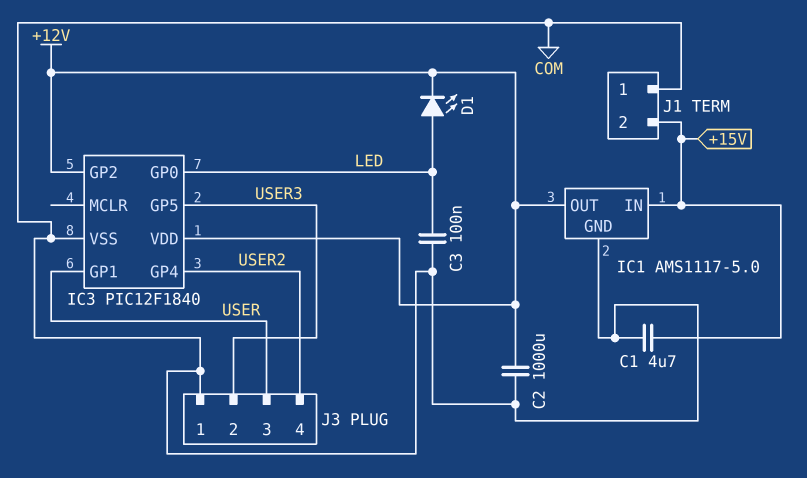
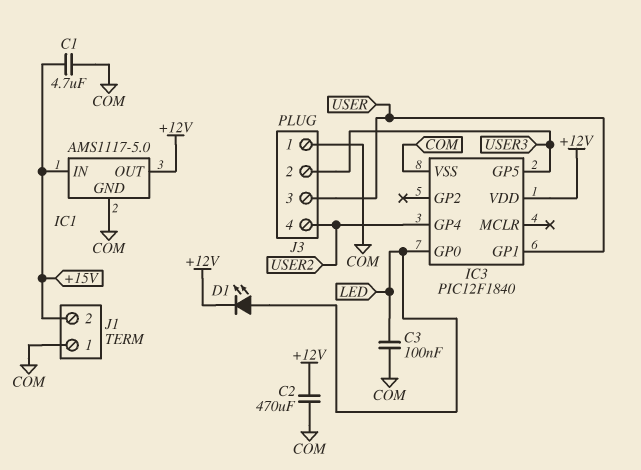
C2: 1000uF (+12V, COM) -> 470uF (+12V, COM)
IC3 pin GP2: +12V -> none

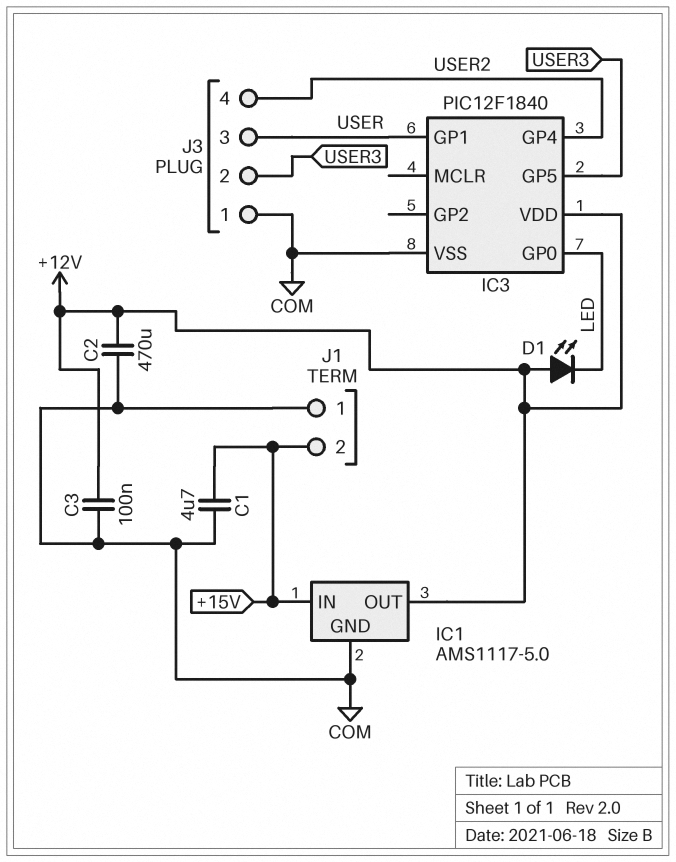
C3: 100nF (COM, LED) -> 100nF (+12V, COM)
D1: LED (A LED, K +12V) -> LED (A +12V, K LED)

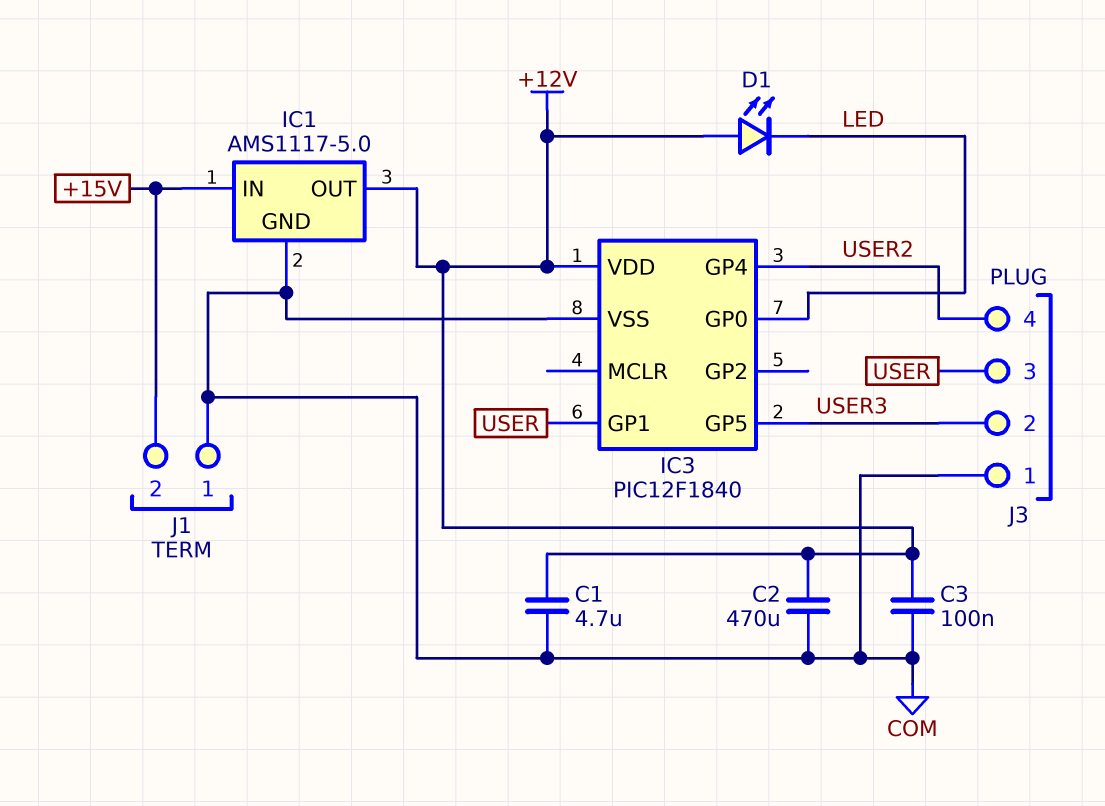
C1: 4.7uF (+15V, COM) -> 4.7uF (+12V, COM)

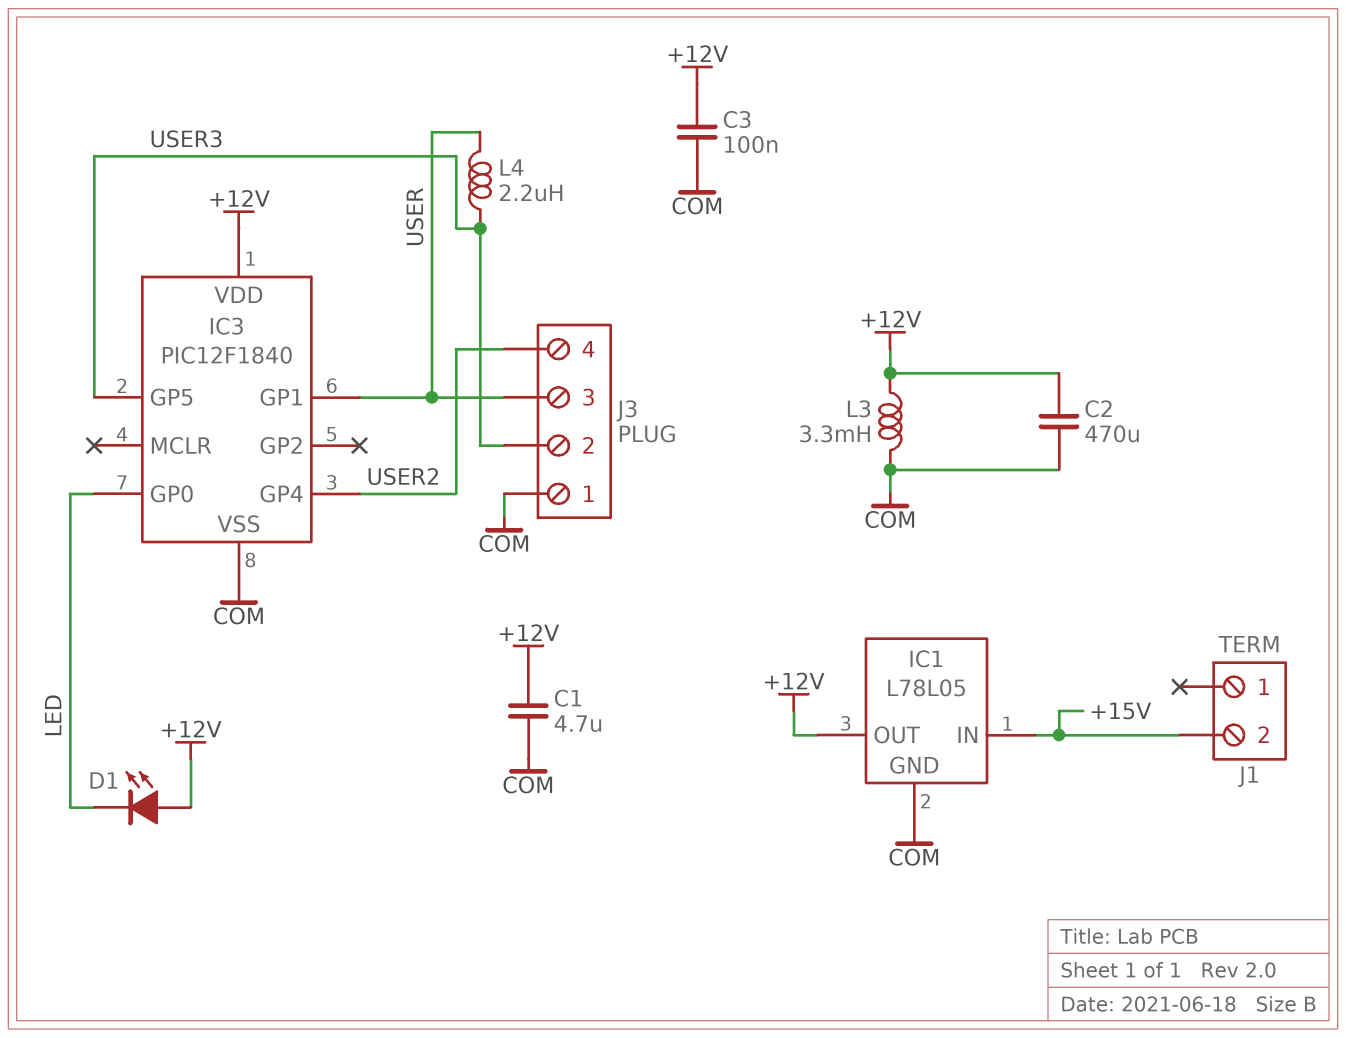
IC1: AMS1117-5.0 -> L78L05
J1 pin 1: COM -> none
L3: none -> 3.3mH (+12V, COM)
L4: none -> 2.2uH (USER, USER3)

